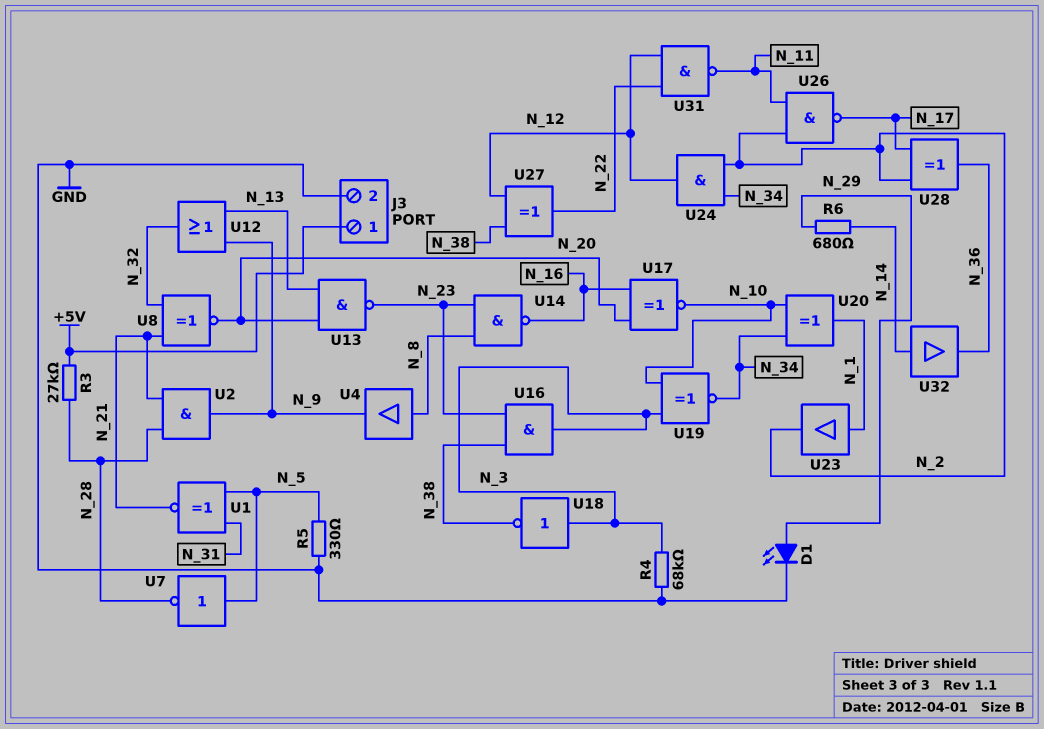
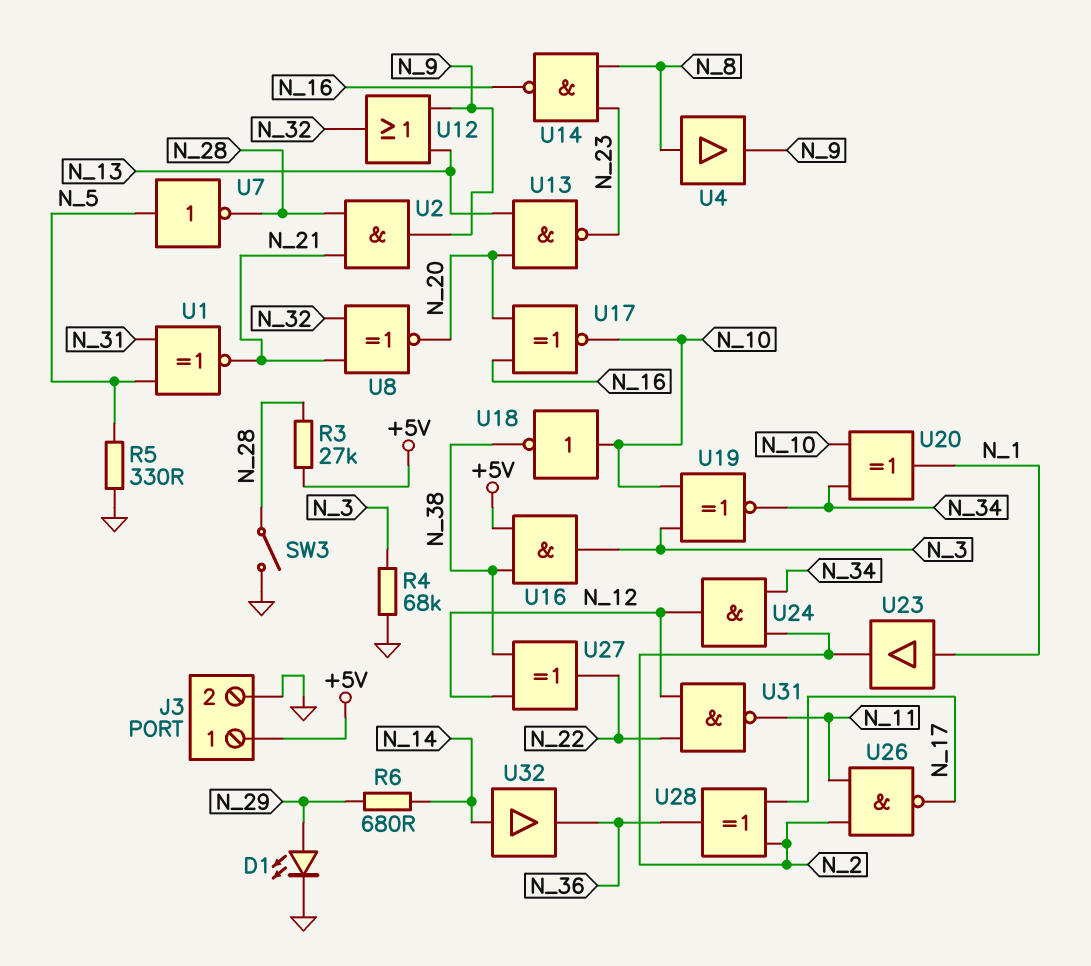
SW3: none -> switch (GND, N_28)
U16: AND (in N_23, in N_38, out N_3) -> AND (in +5V, in N_38, out N_3)
U18: NOT (in N_3, out N_38) -> NOT (in N_10, out N_38)

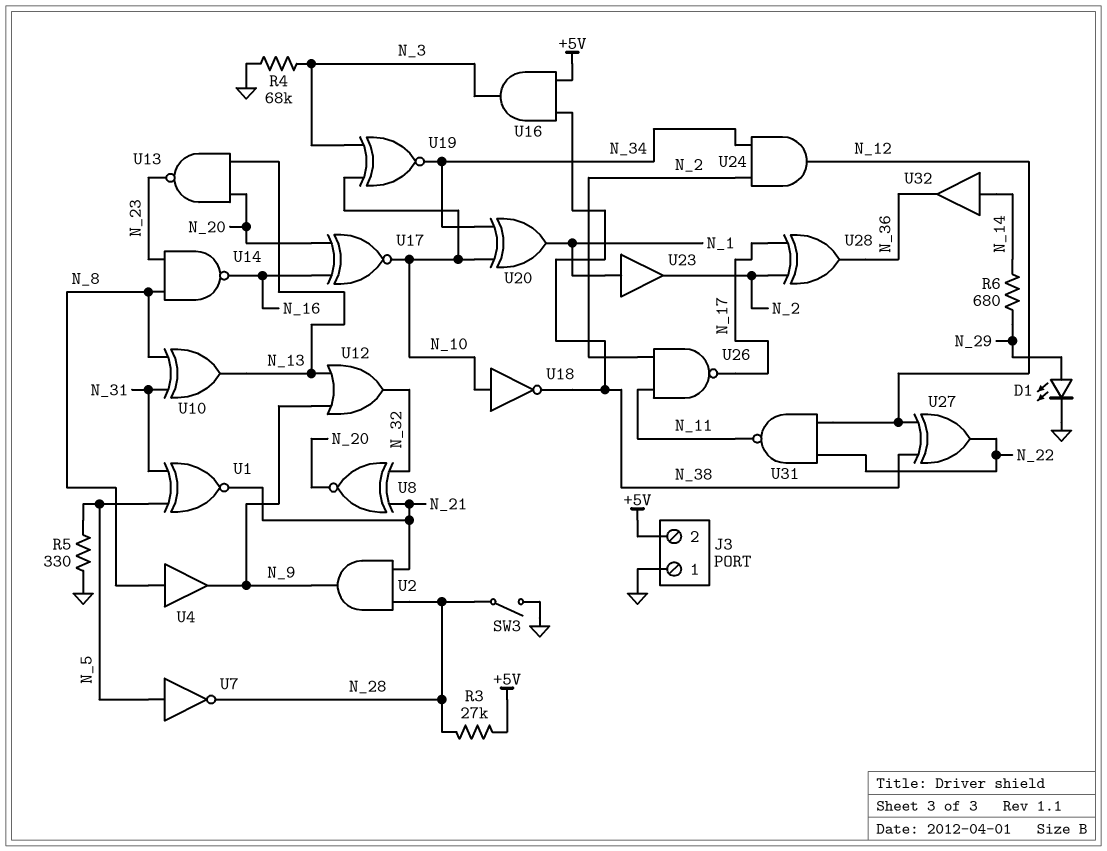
J3 pin 1: +5V -> GND
J3 pin 2: GND -> +5V
U10: none -> XOR (in N_8, in N_31, out N_13)

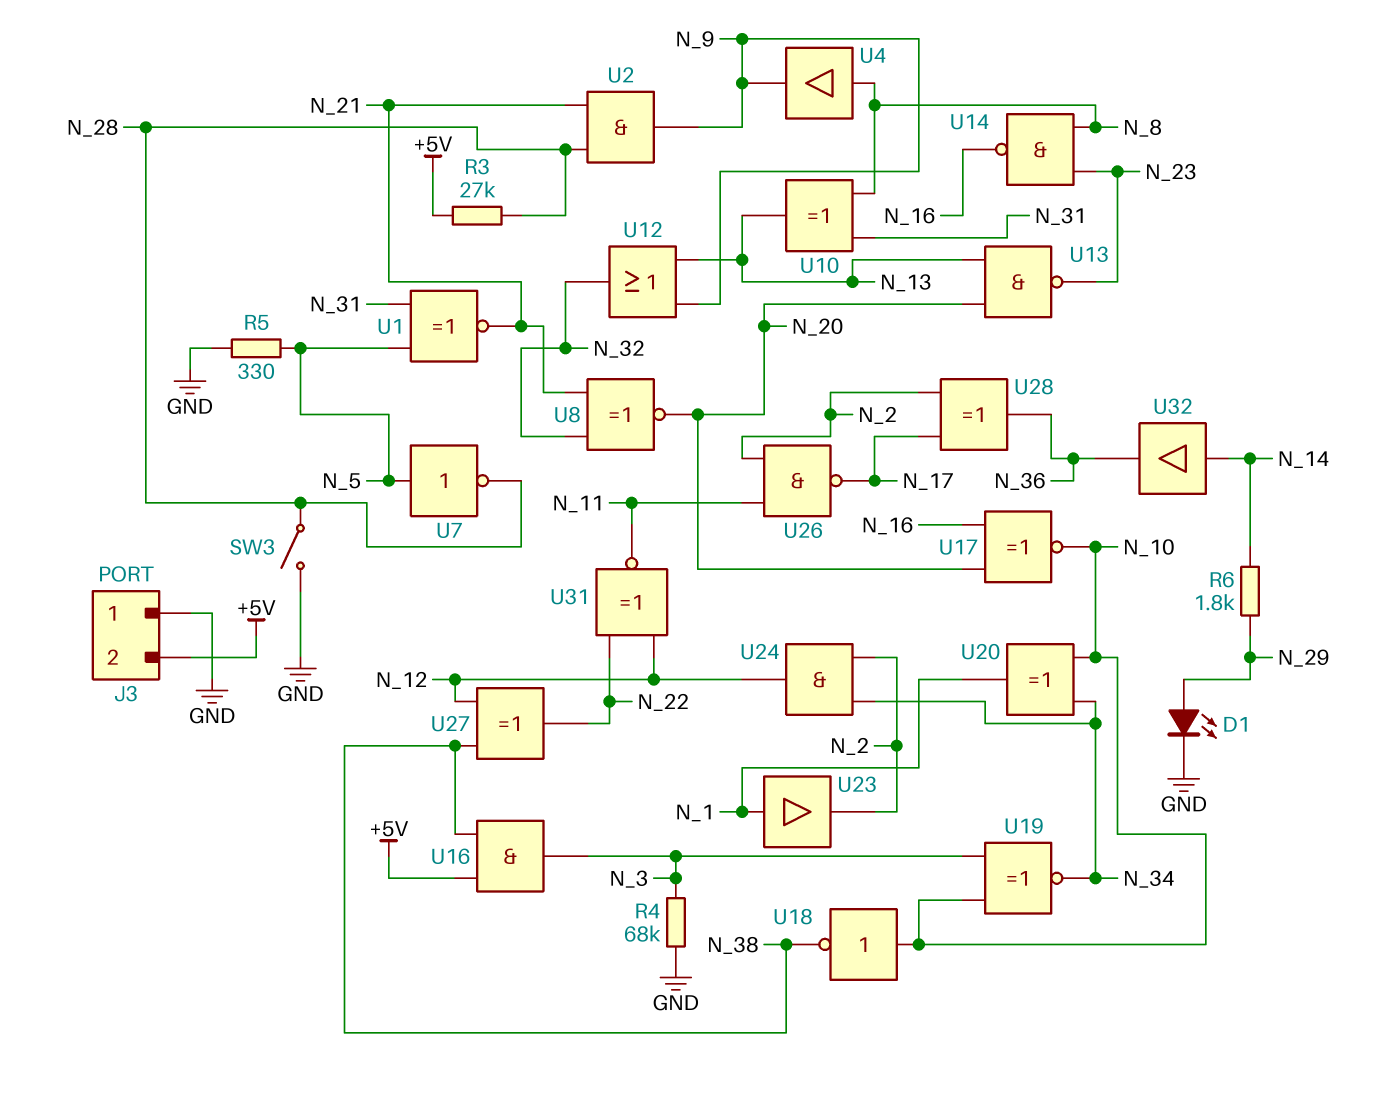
R6: 680 (N_14, N_29) -> 1.8k (N_14, N_29)
U31: NAND (in N_12, in N_22, out N_11) -> XNOR (in N_12, in N_22, out N_11)

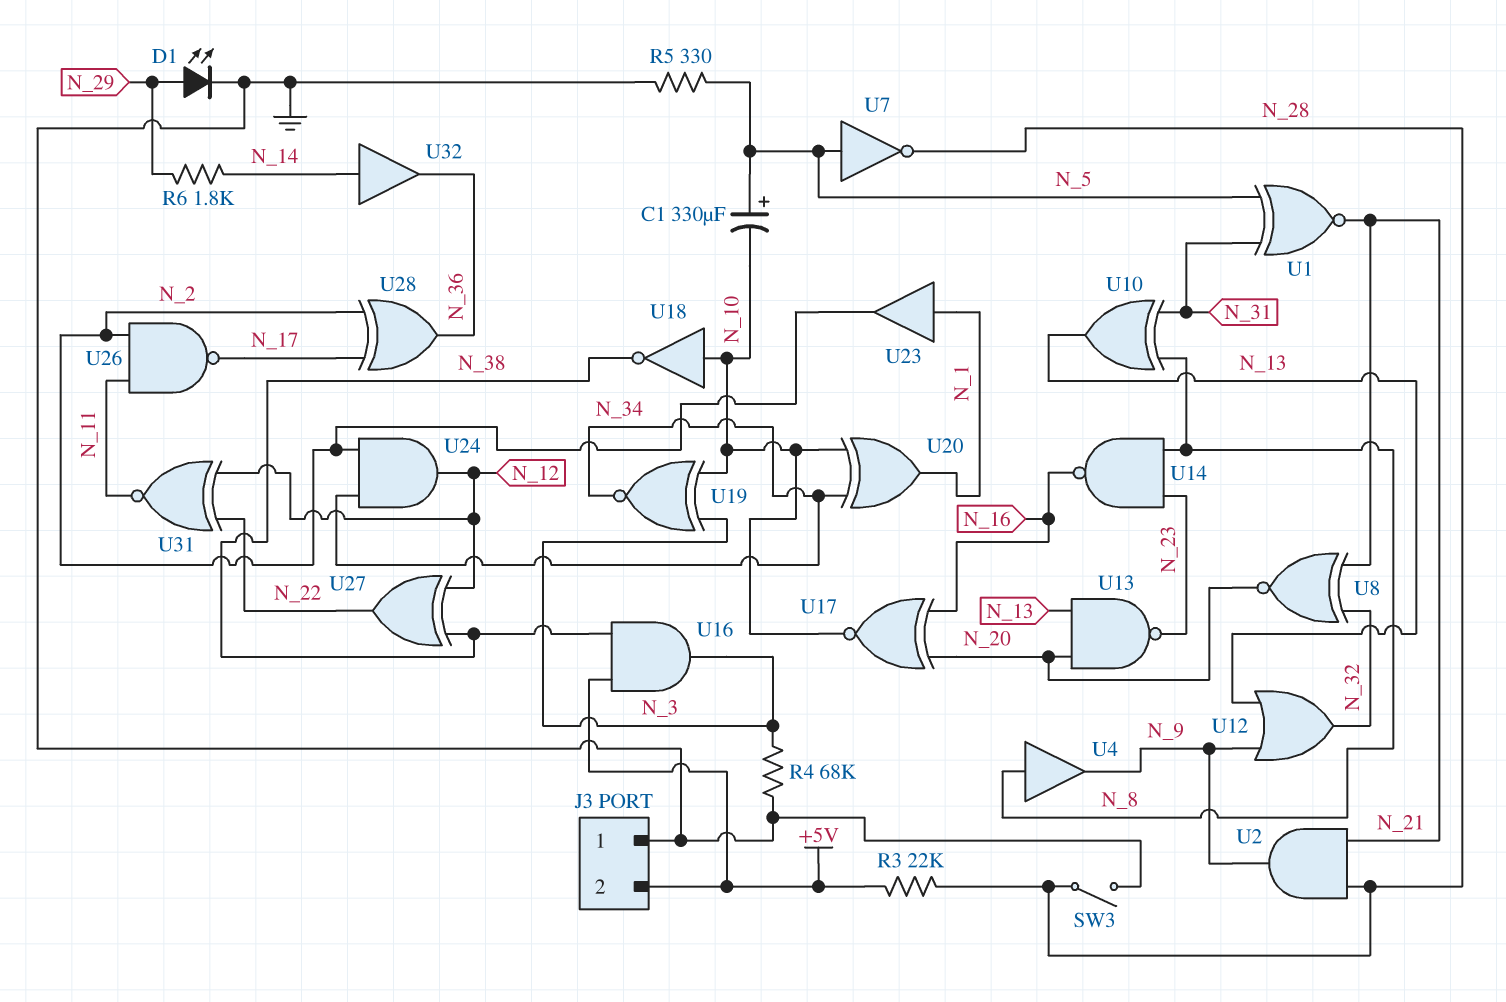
C1: none -> 330uF (plus N_5, minus N_10)
R3: 27k (+5V, N_28) -> 22k (+5V, N_28)

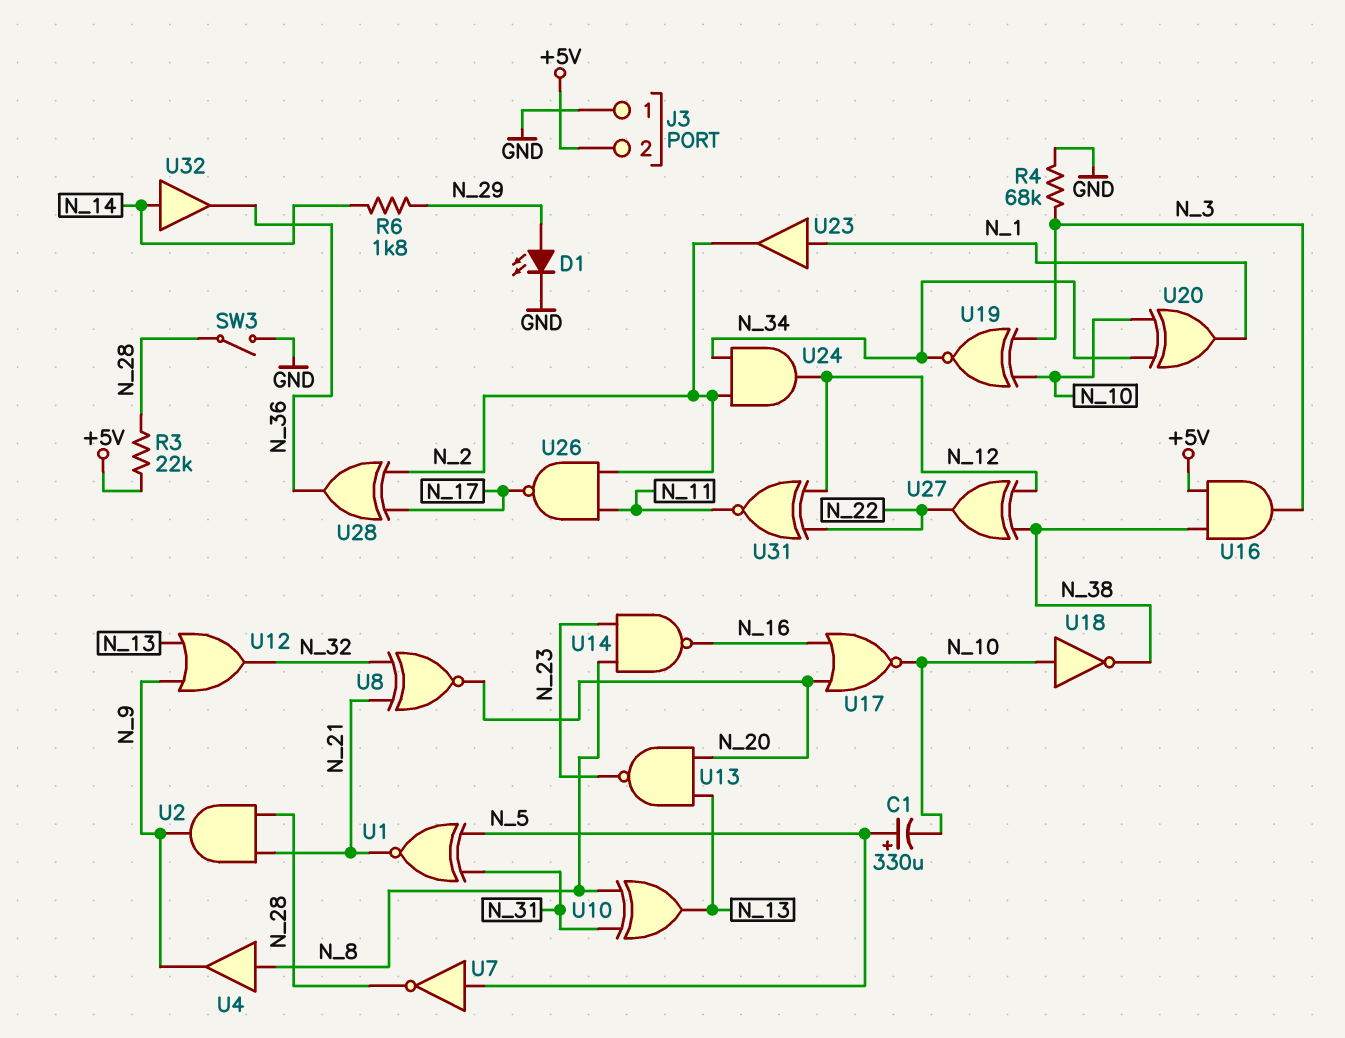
R5: 330 (GND, N_5) -> none
U17: XNOR (in N_16, in N_20, out N_10) -> NOR (in N_16, in N_20, out N_10)

